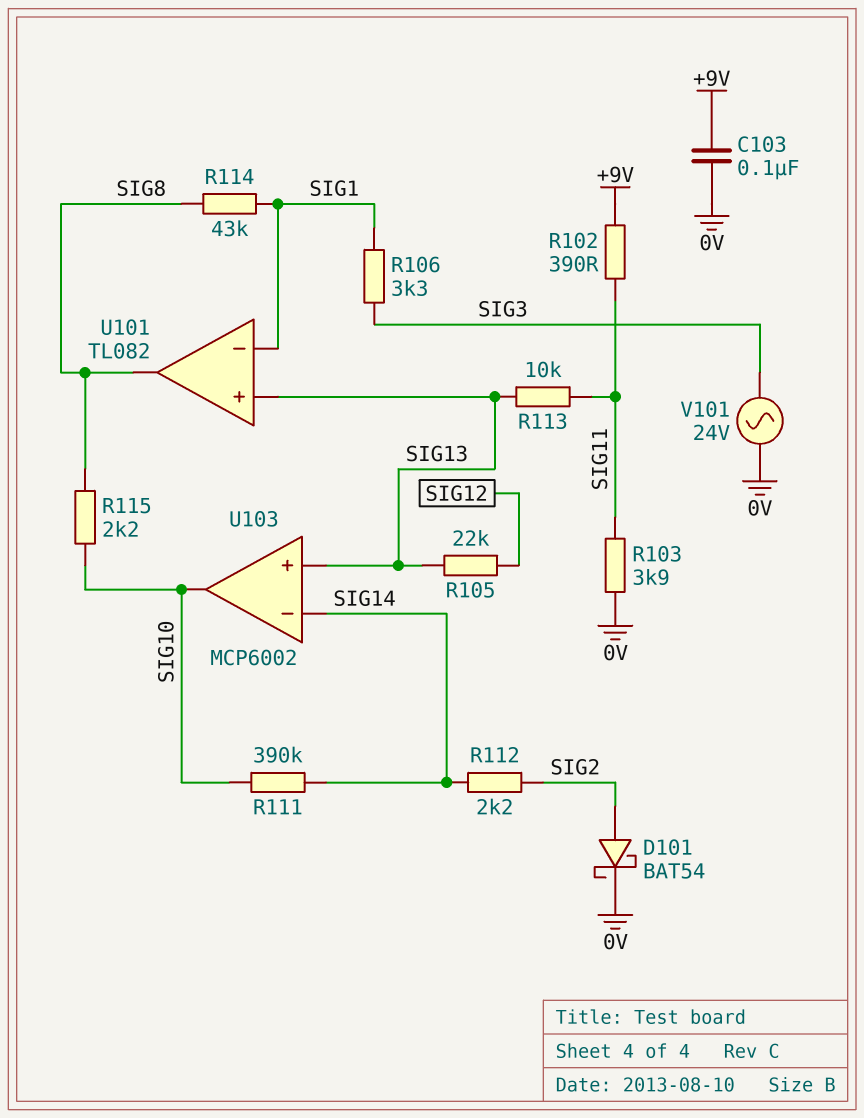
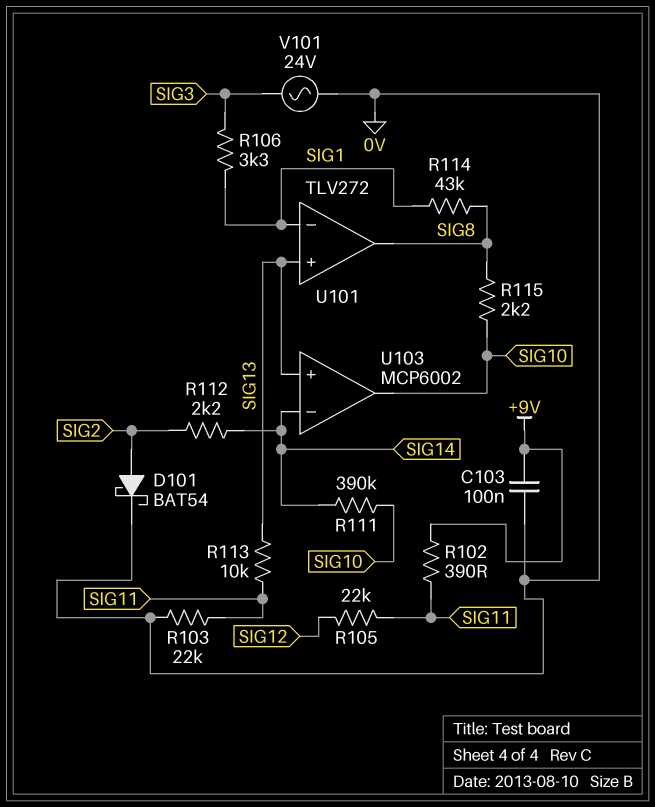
R103: 3.9k (0V, SIG11) -> 22k (0V, SIG11)
R105: 22k (SIG12, SIG13) -> 22k (SIG11, SIG12)
U101: TL082 -> TLV272

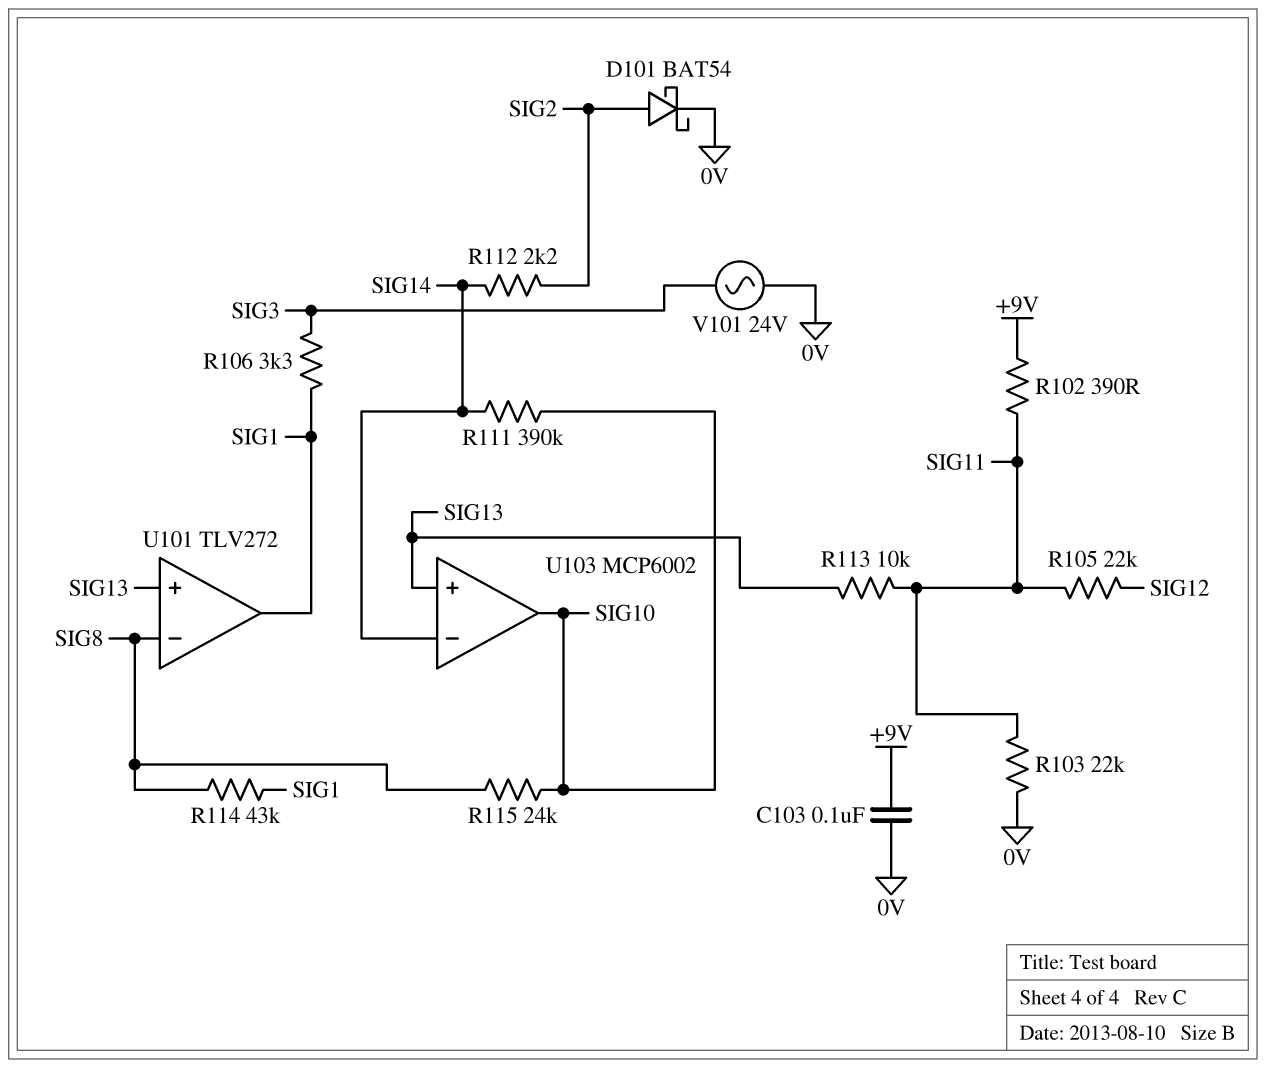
R115: 2.2k (SIG8, SIG10) -> 24k (SIG8, SIG10)
U101 pin in-: SIG1 -> SIG8
U101 pin out: SIG8 -> SIG1

